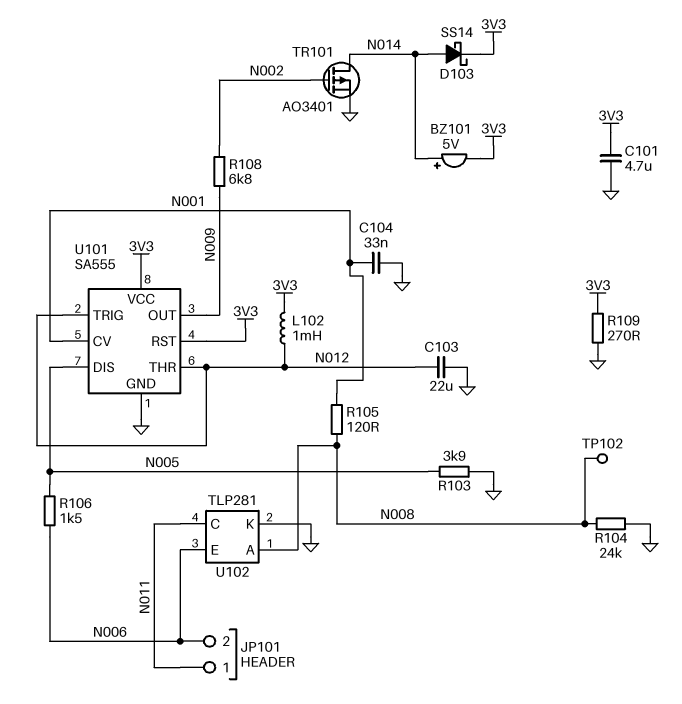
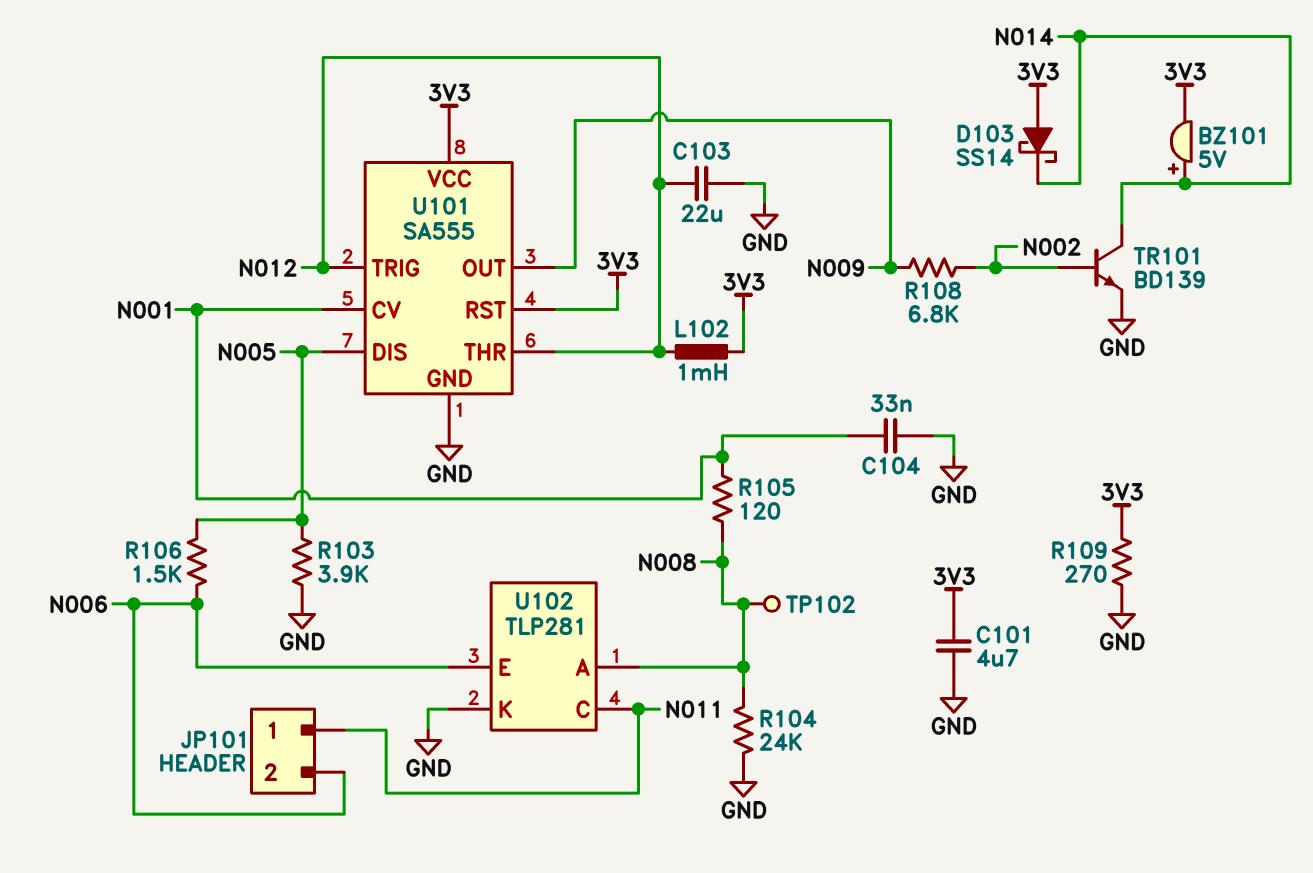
D103: schottky SS14 (A N014, K 3V3) -> schottky SS14 (A 3V3, K N014)
TR101: PMOS AO3401 (G N002, D N014, S GND) -> NPN BD139 (B N002, C N014, E GND)

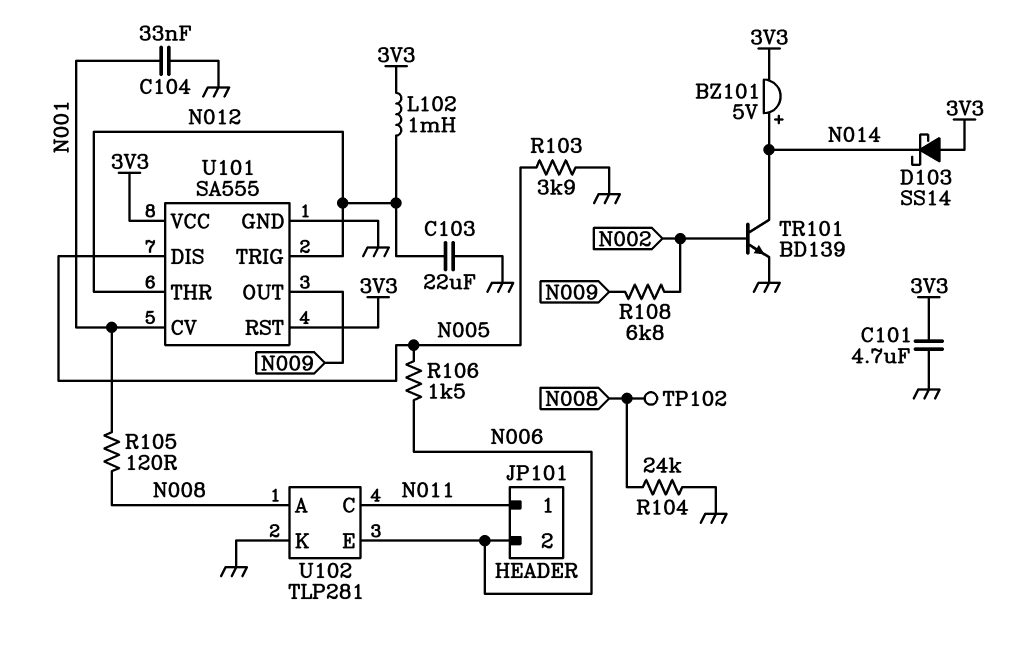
R109: 270 (3V3, GND) -> none

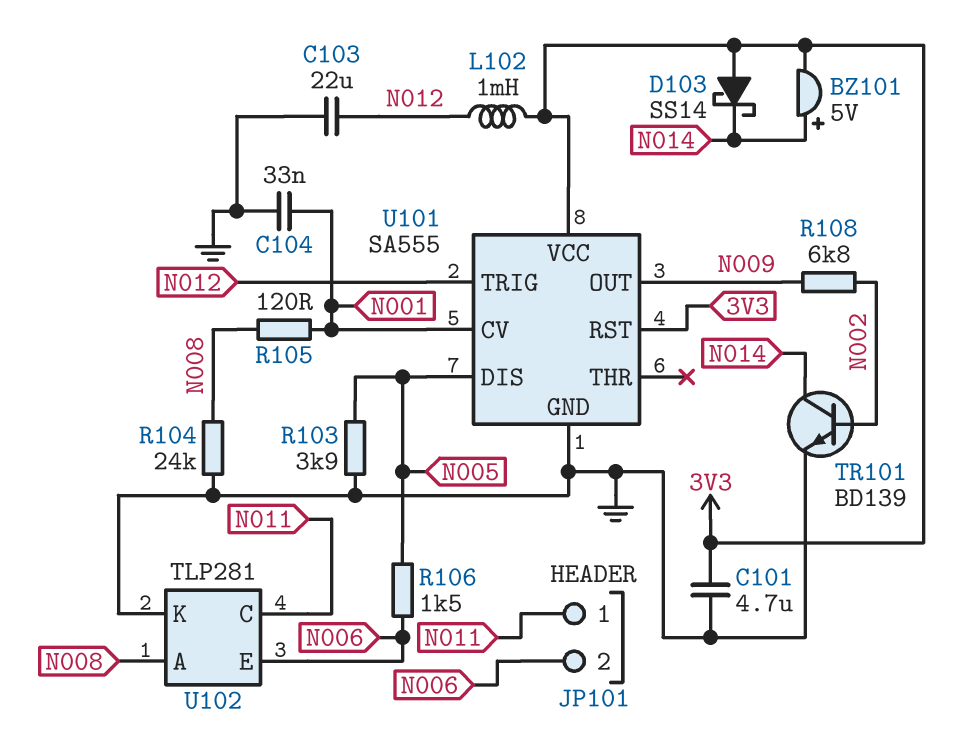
TP102: test point (N008) -> none
U101 pin THR: N012 -> none

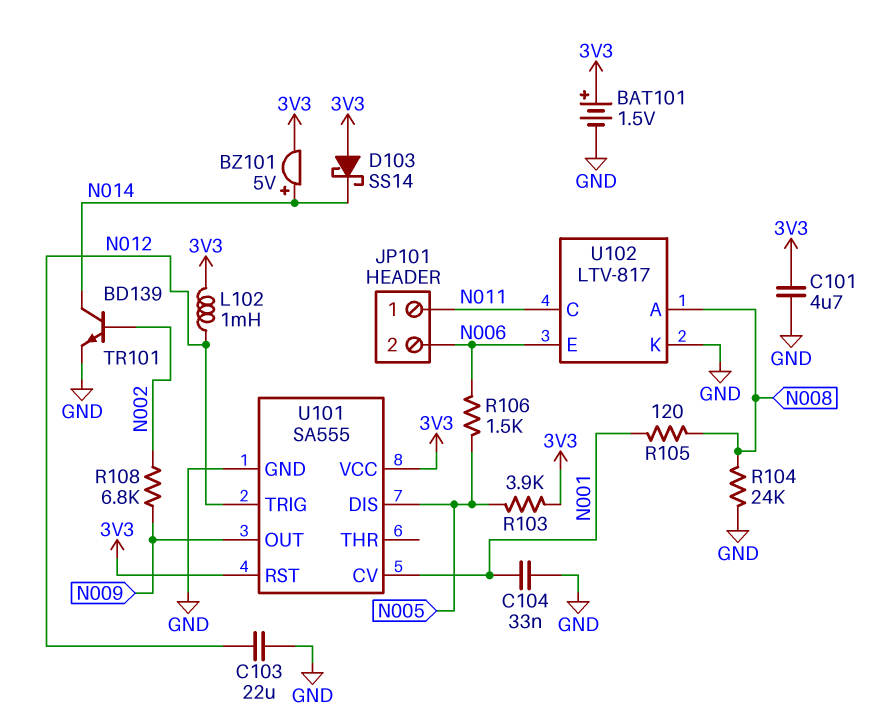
BAT101: none -> 1.5V (plus 3V3, minus GND)
R103: 3.9k (GND, N005) -> 3.9k (3V3, N005)
U102: TLP281 -> LTV-817

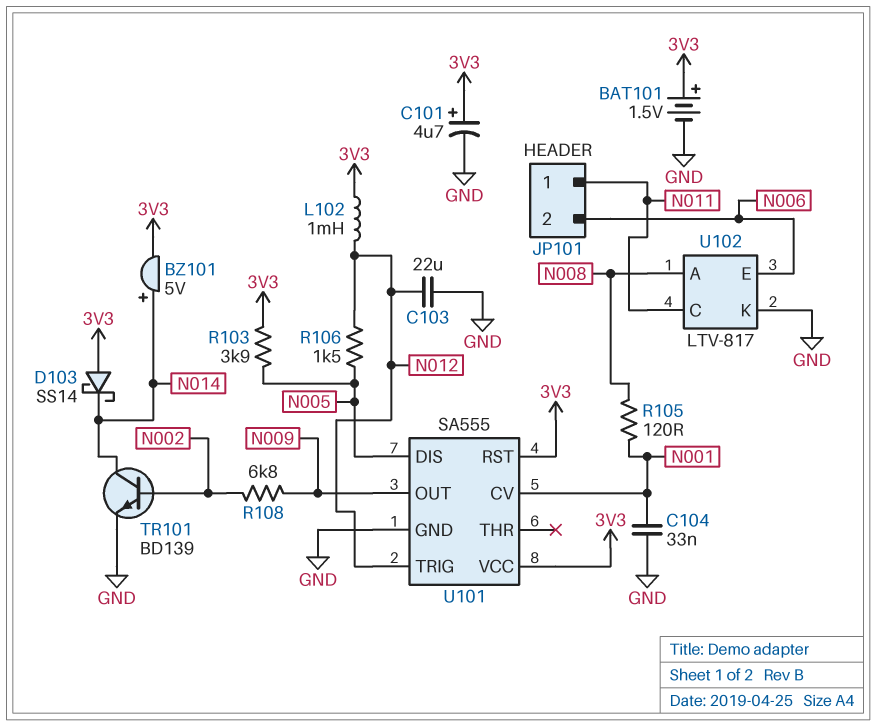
C101: 4.7uF (3V3, GND) -> 4.7uF (plus 3V3, minus GND)
R104: 24k (GND, N008) -> none
R106: 1.5k (N005, N006) -> 1.5k (N005, N012)

